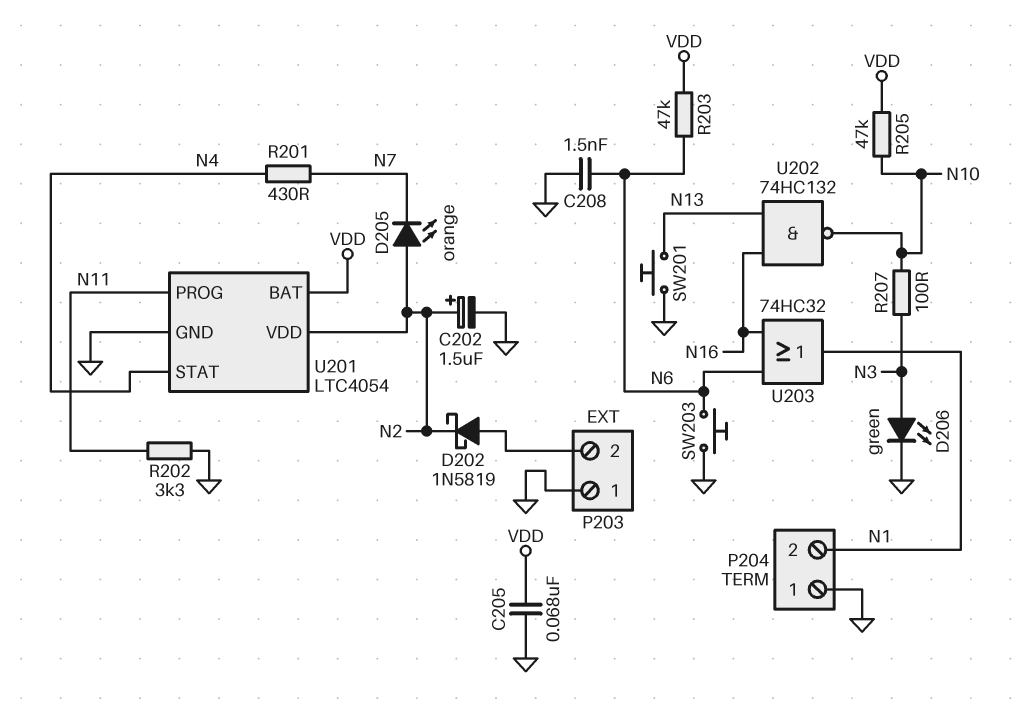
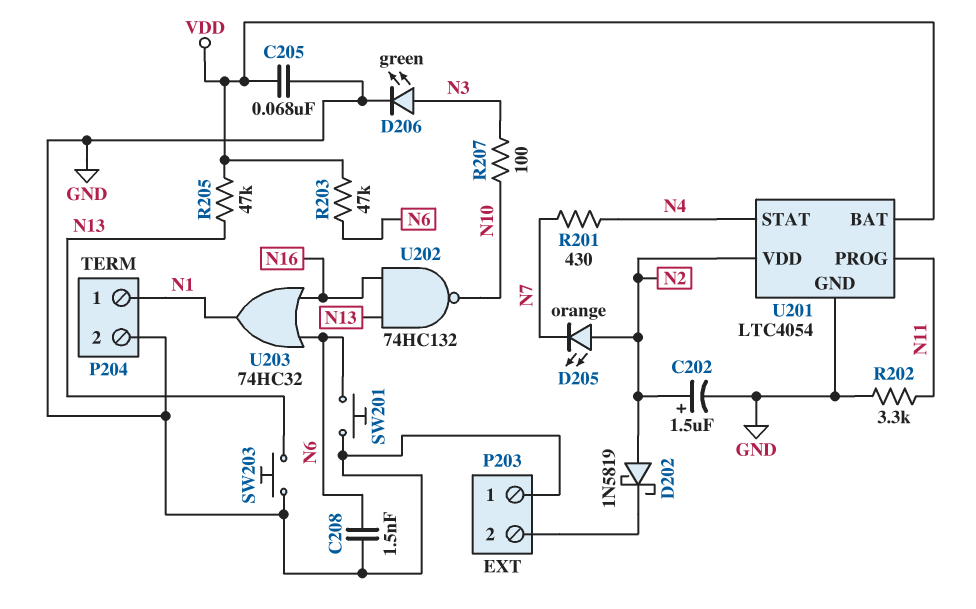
D202: schottky 1N5819 (A P203/2, K N2) -> schottky 1N5819 (A N2, K P203/2)
P204 pin 1: GND -> N1
P204 pin 2: N1 -> GND
R205: 47k (N10, VDD) -> 47k (N13, VDD)
SW201: button (GND, N13) -> button (GND, N6)
SW203: button (GND, N6) -> button (GND, N13)

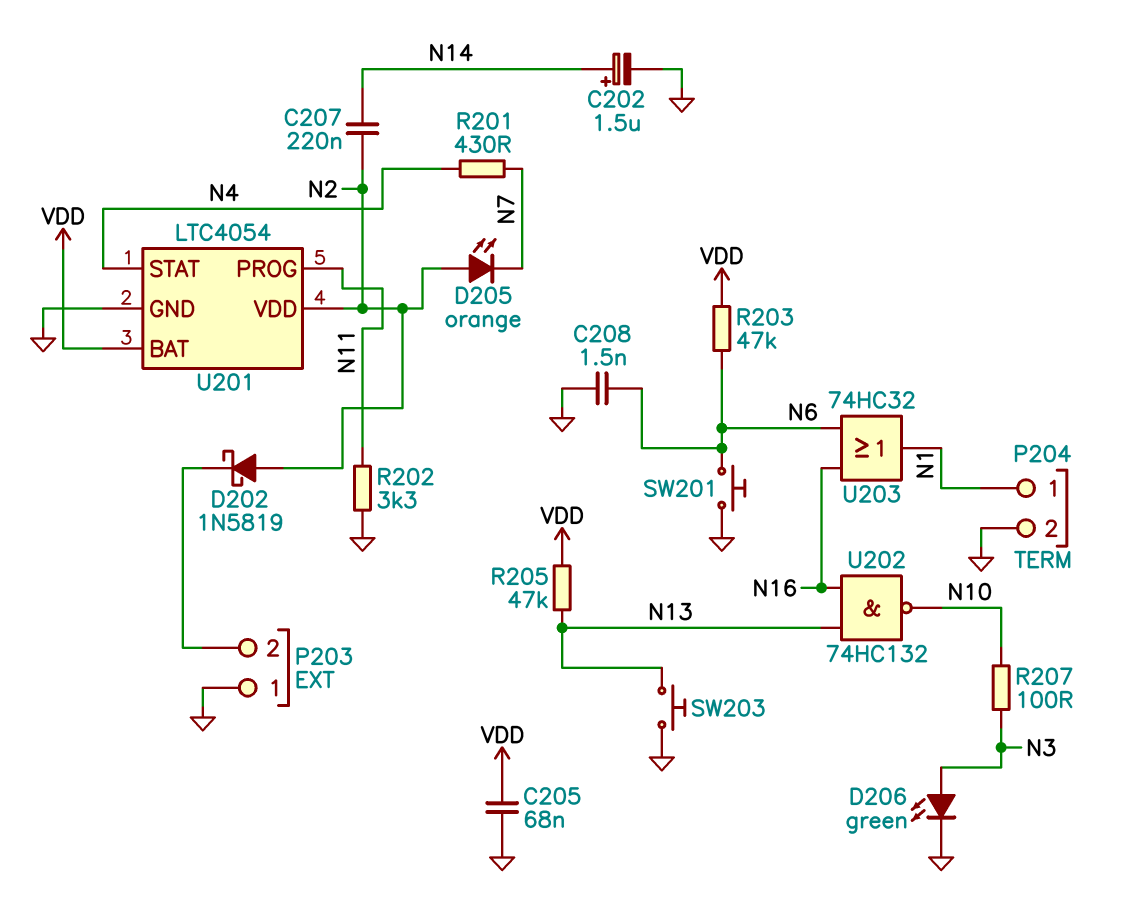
C202: 1.5uF (plus N2, minus GND) -> 1.5uF (plus N14, minus GND)
C207: none -> 220nF (N2, N14)

